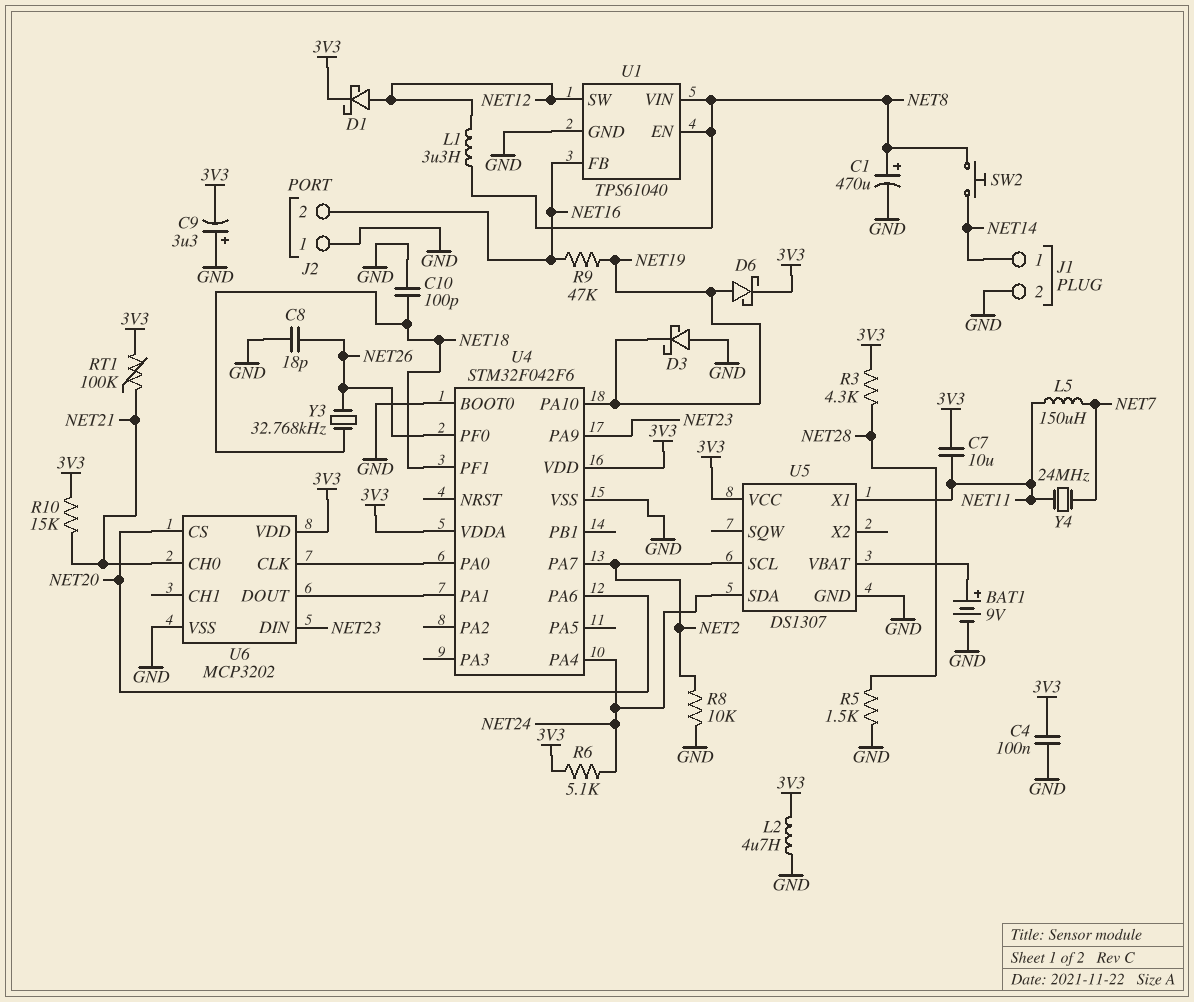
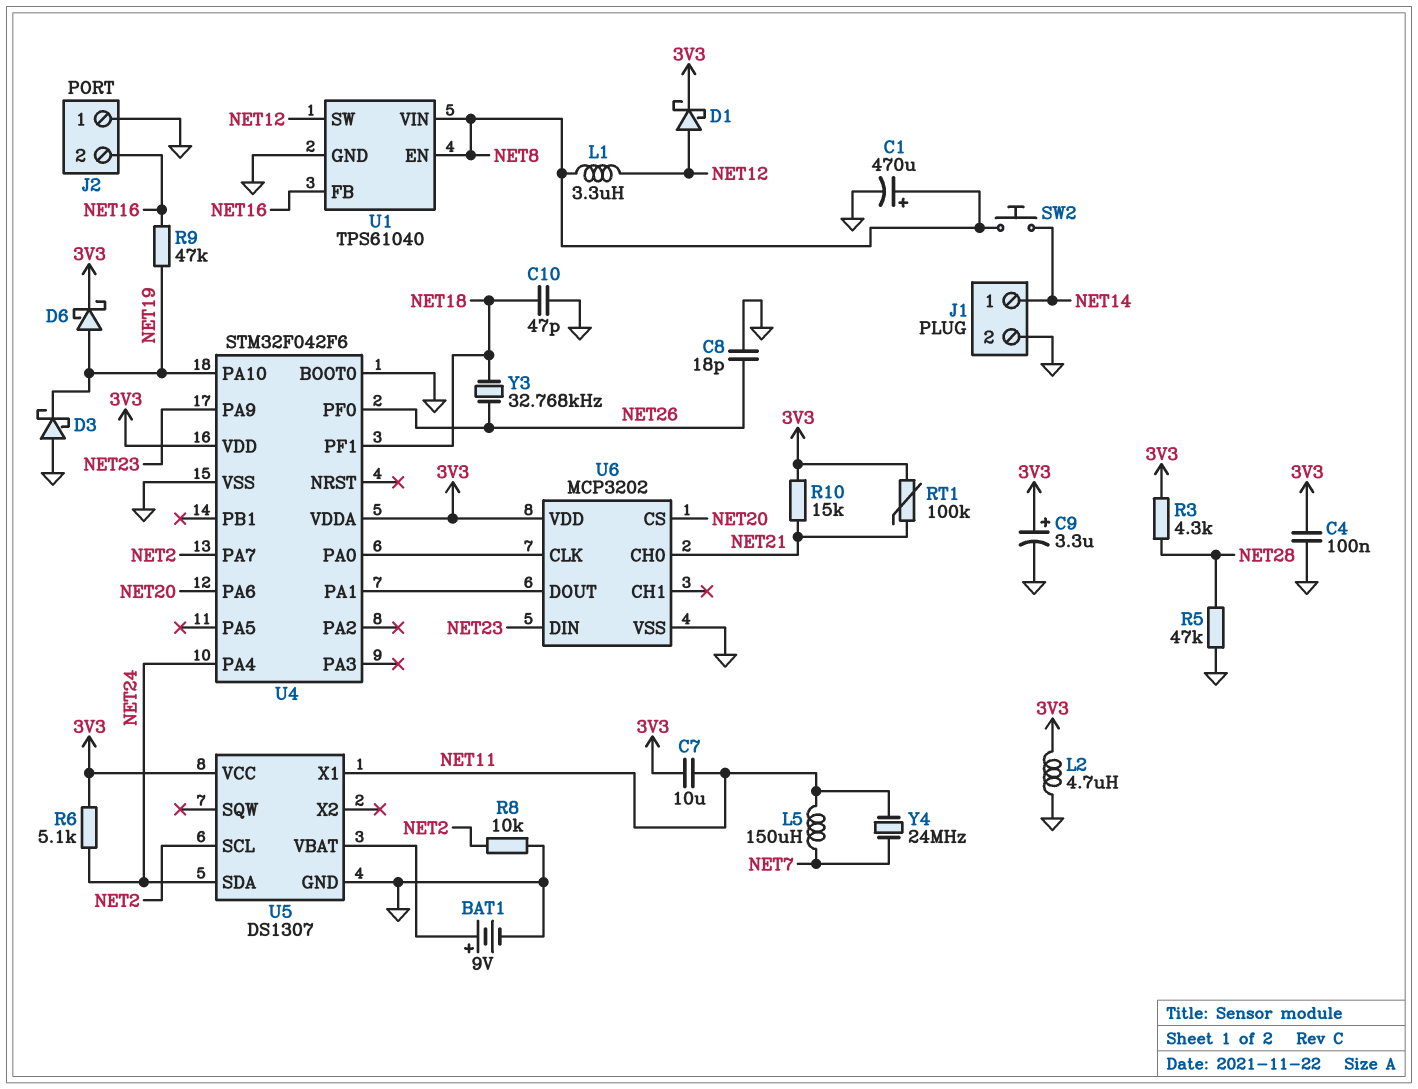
C9: 3.3uF (plus GND, minus 3V3) -> 3.3uF (plus 3V3, minus GND)
C10: 100pF (GND, NET18) -> 47pF (GND, NET18)
R5: 1.5k (GND, NET28) -> 47k (GND, NET28)

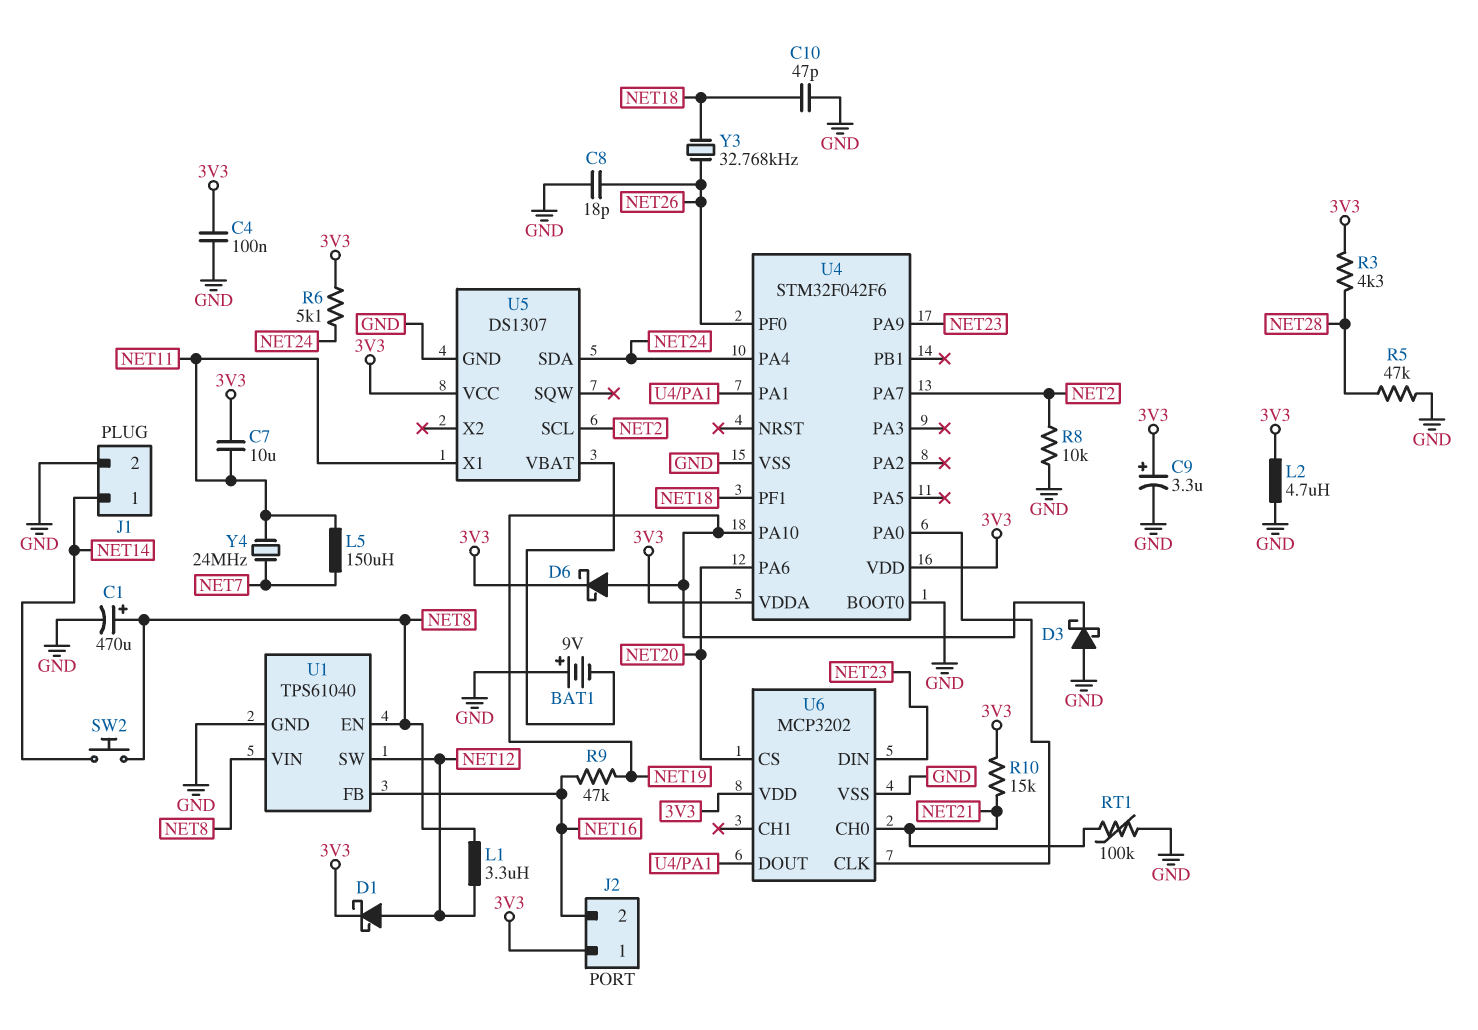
BAT1: 9V (plus U5/VBAT, minus GND) -> 9V (plus GND, minus U5/VBAT)
J2 pin 1: GND -> 3V3
RT1: 100k (3V3, NET21) -> 100k (GND, NET21)

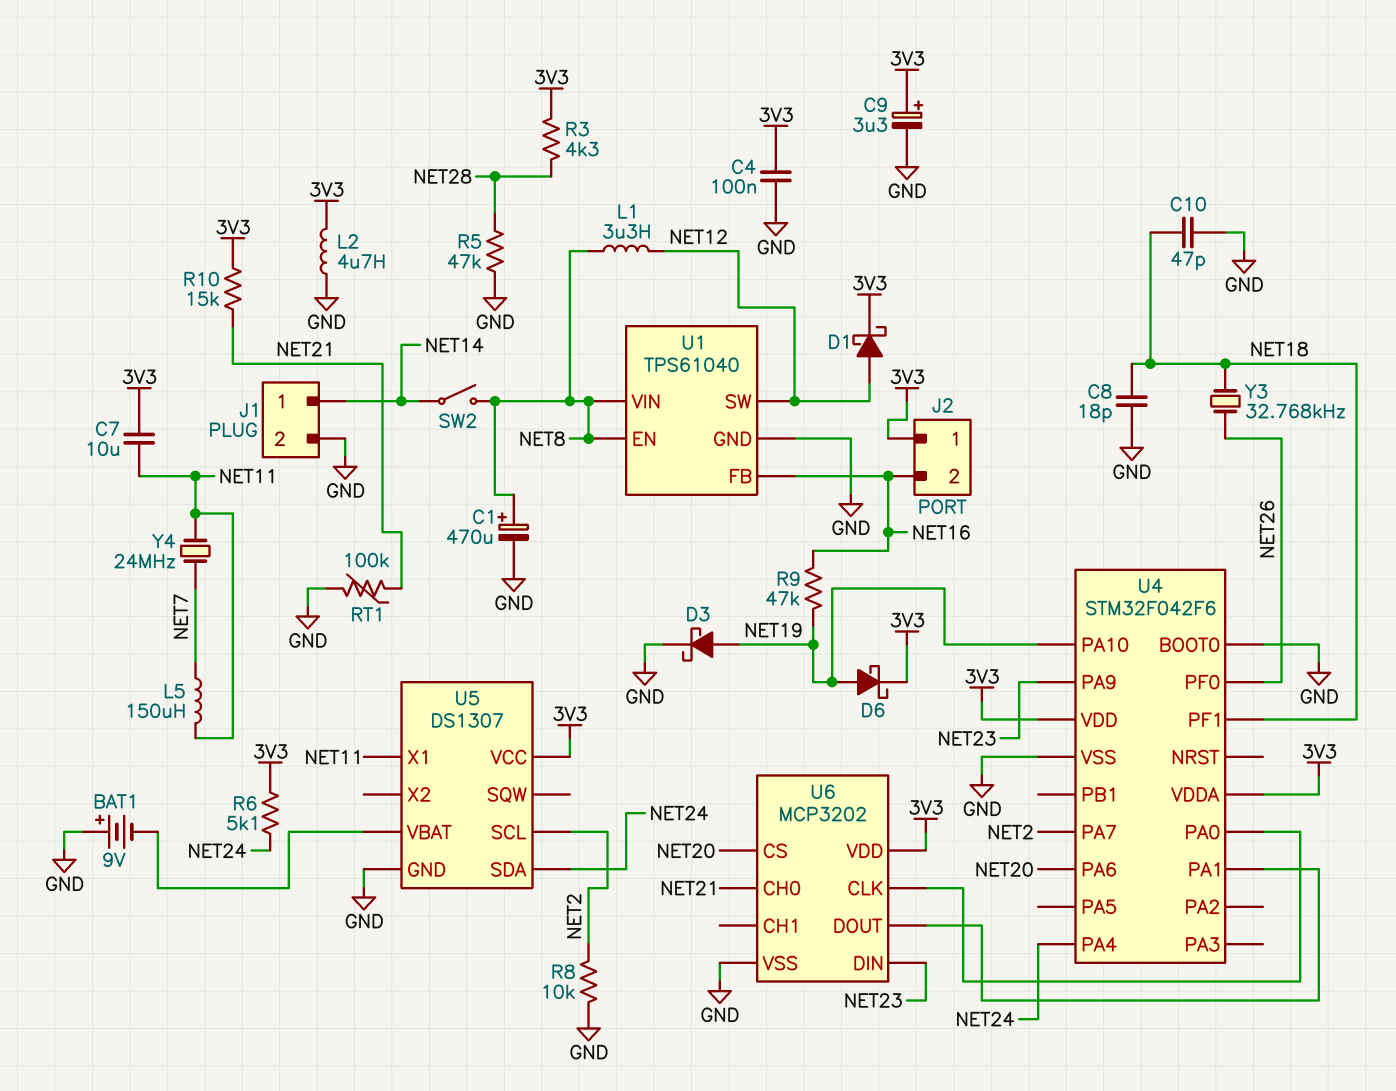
C8: 18pF (GND, NET26) -> 18pF (GND, NET18)
D3: schottky (A GND, K NET19) -> schottky (A NET19, K GND)
SW2: button (NET8, NET14) -> switch (NET8, NET14)

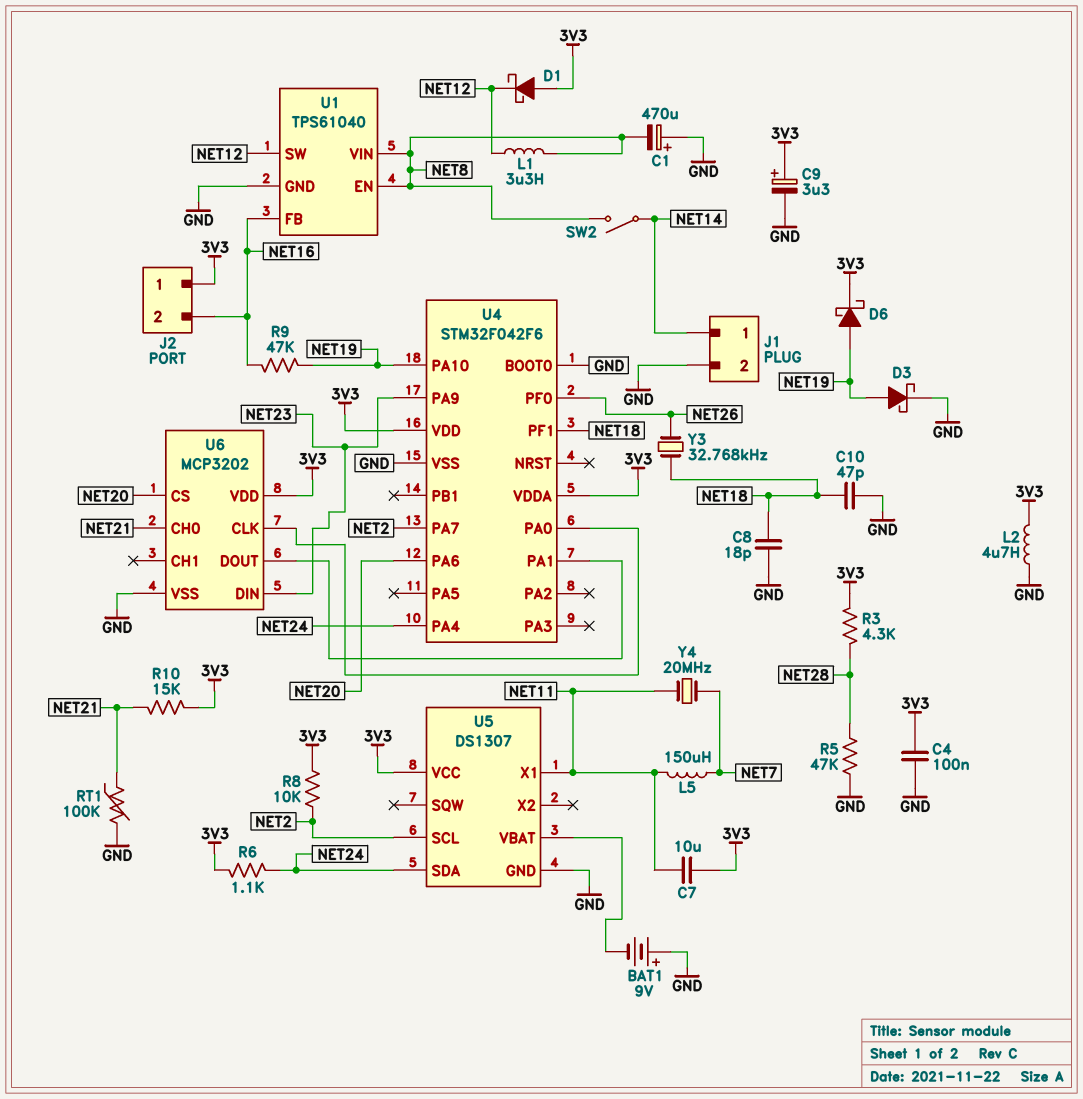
C1: 470uF (plus NET8, minus GND) -> 470uF (plus GND, minus NET8)
D1: schottky (A NET12, K 3V3) -> schottky (A 3V3, K NET12)
R6: 5.1k (3V3, NET24) -> 1.1k (3V3, NET24)
R8: 10k (GND, NET2) -> 10k (3V3, NET2)
Y4: 24MHz (NET7, NET11) -> 20MHz (NET7, NET11)

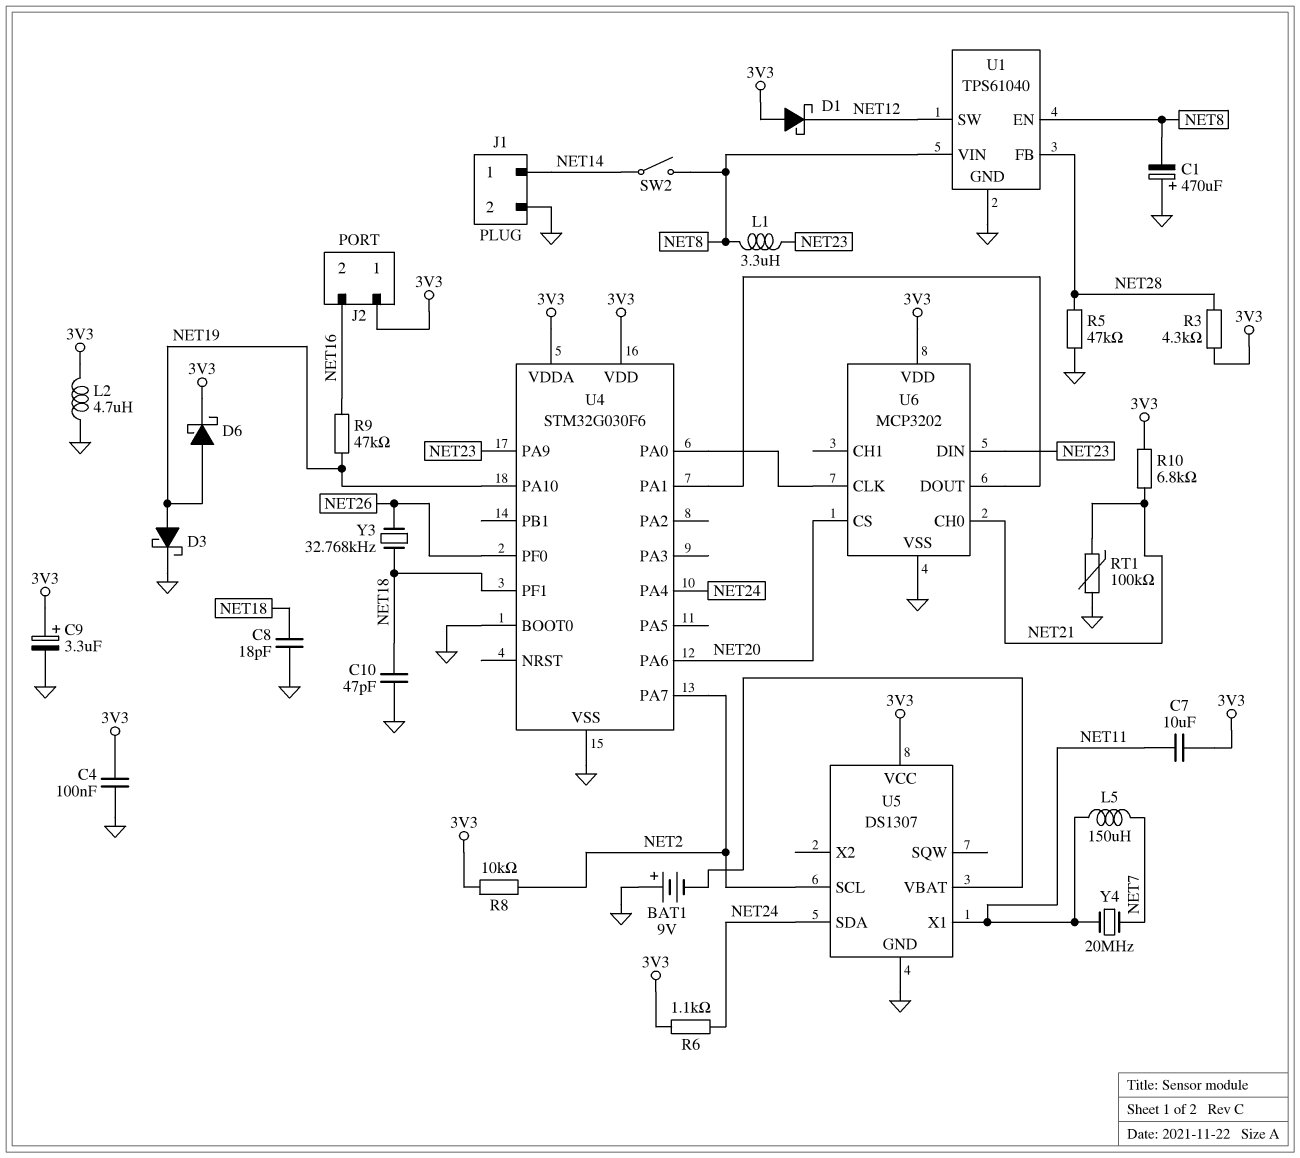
L1: 3.3uH (NET8, NET12) -> 3.3uH (NET8, NET23)
R10: 15k (3V3, NET21) -> 6.8k (3V3, NET21)
U1 pin FB: NET16 -> NET28
U4: STM32F042F6 -> STM32G030F6

